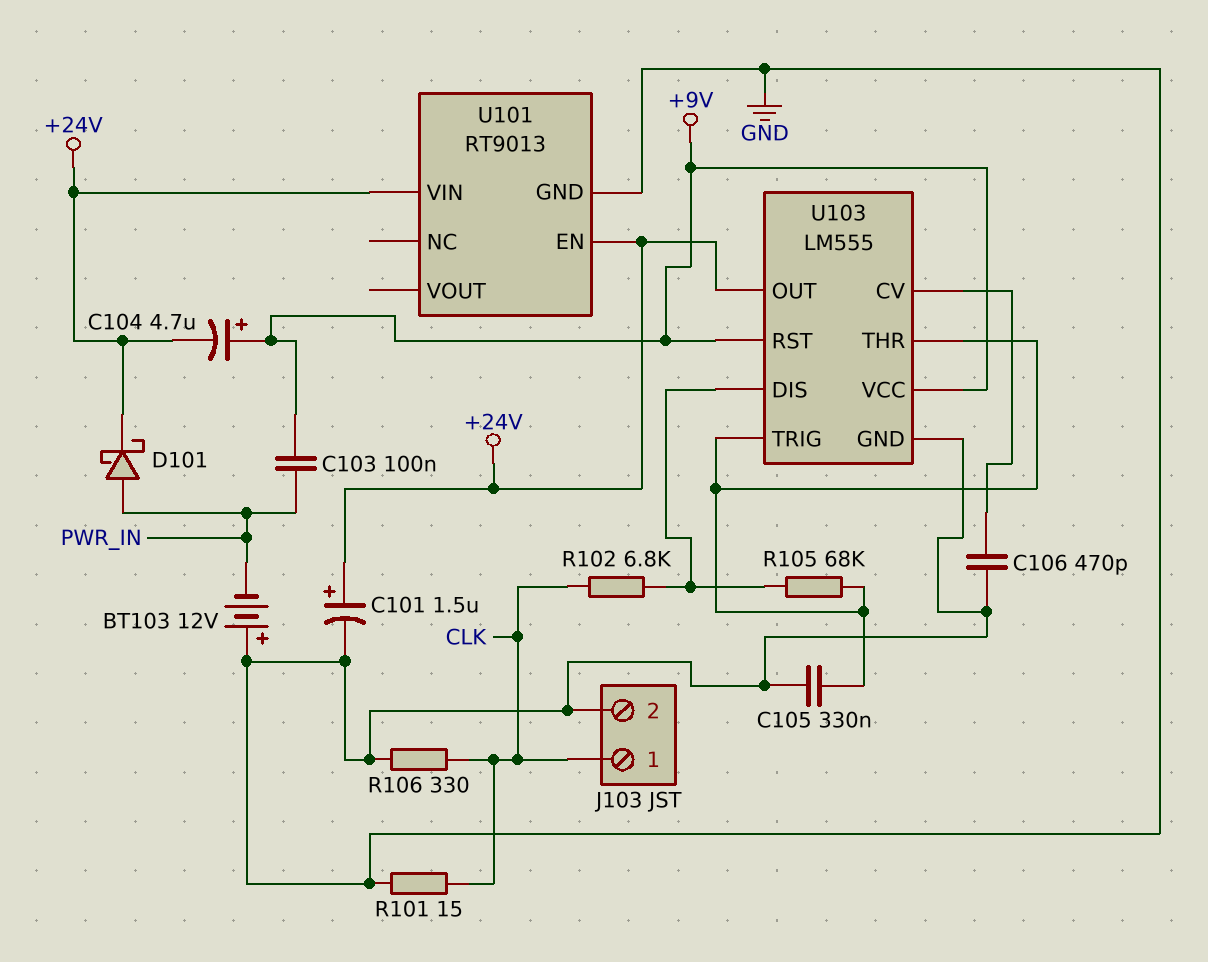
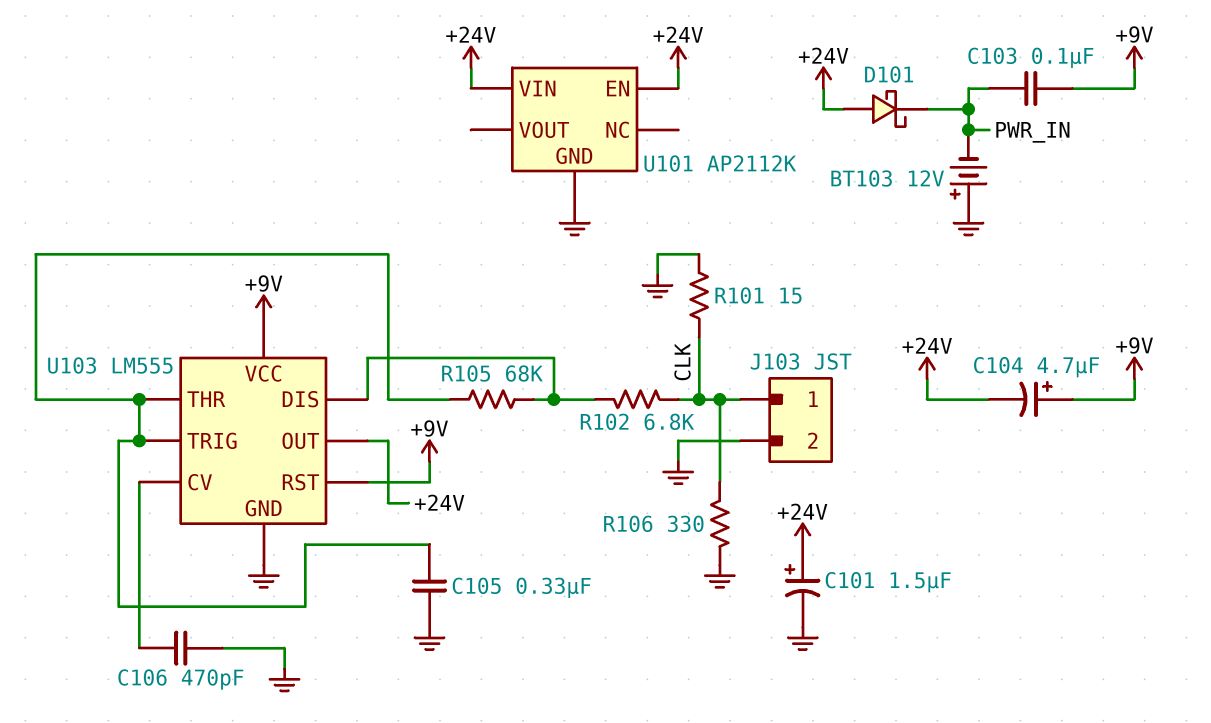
D101: schottky (A PWR_IN, K +24V) -> schottky (A +24V, K PWR_IN)
U101: RT9013 -> AP2112K

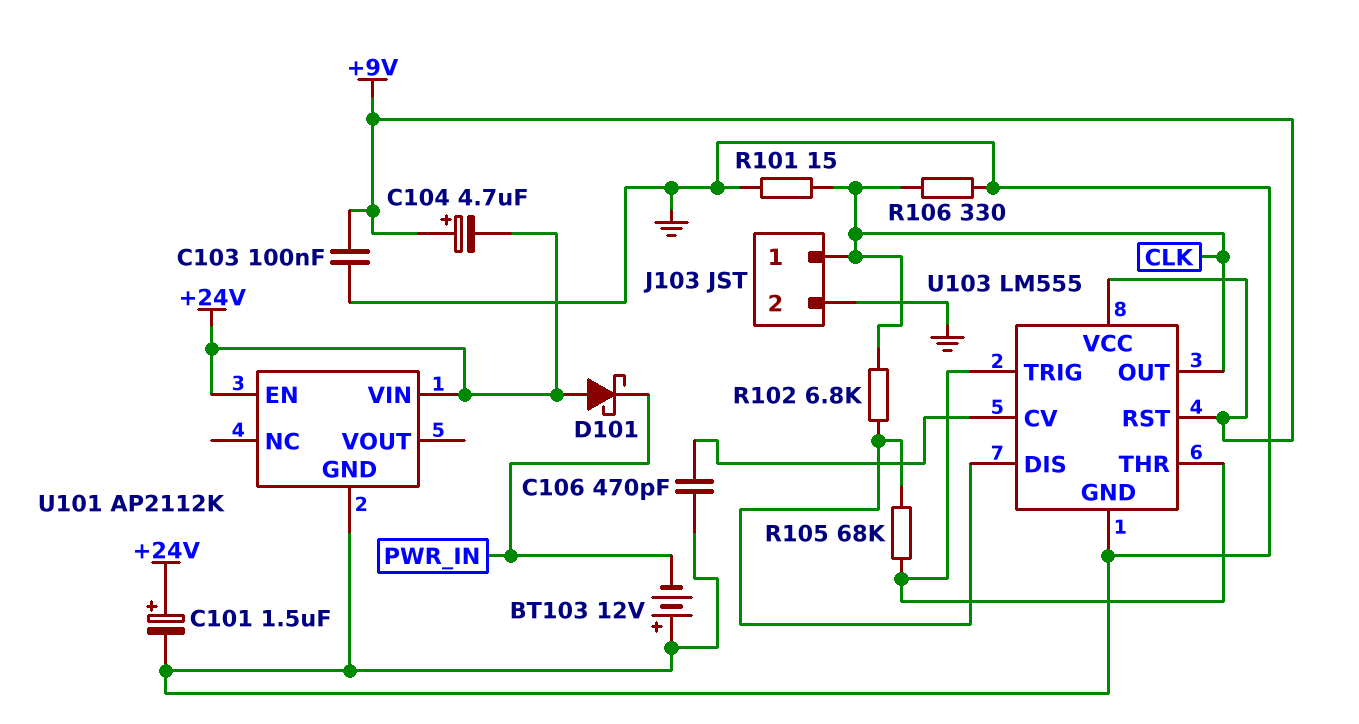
C103: 100nF (+9V, PWR_IN) -> 100nF (+9V, GND)
C105: 330nF (GND, U103/THR) -> none
U103 pin OUT: +24V -> CLK

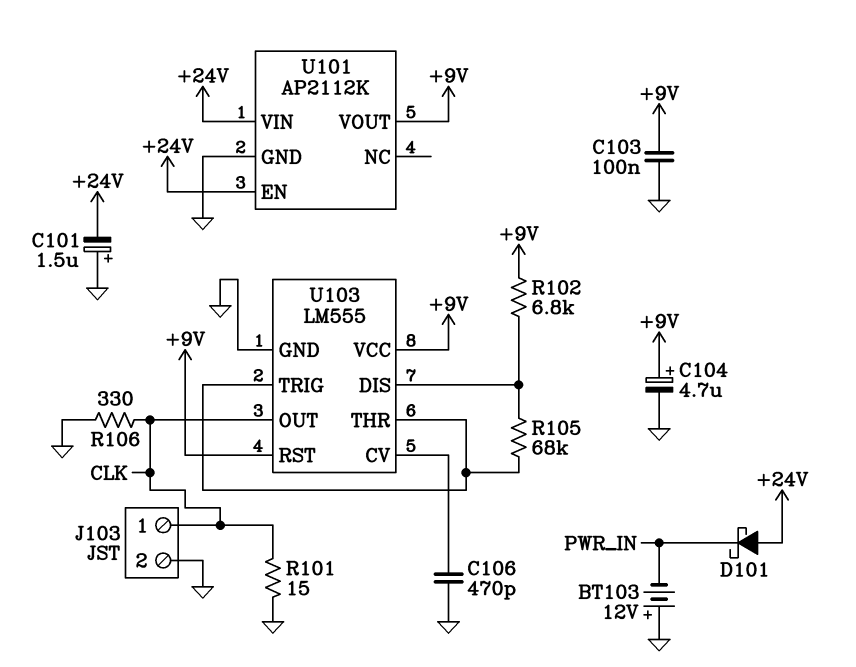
C101: 1.5uF (plus +24V, minus GND) -> 1.5uF (plus GND, minus +24V)
C104: 4.7uF (plus +9V, minus +24V) -> 4.7uF (plus +9V, minus GND)
R102: 6.8k (CLK, U103/DIS) -> 6.8k (+9V, U103/DIS)
U101 pin VOUT: none -> +9V

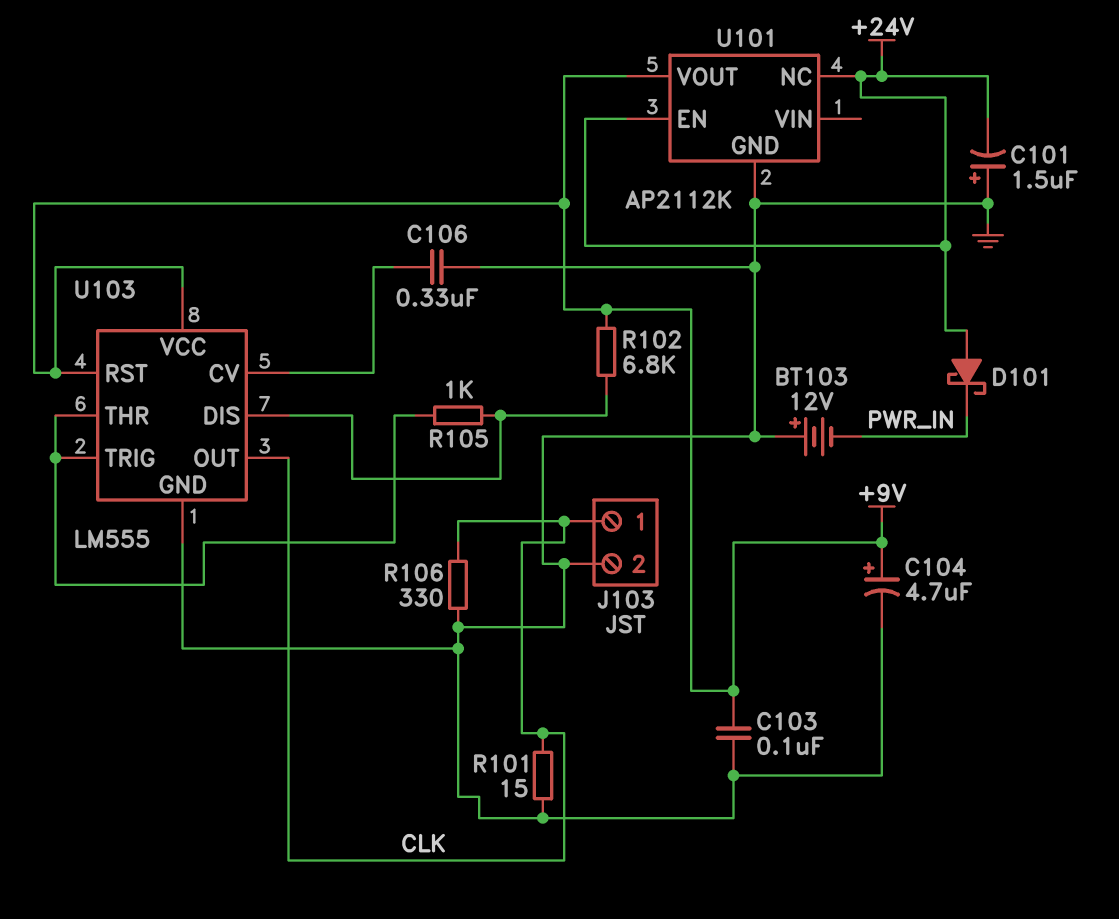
C106: 470pF (GND, U103/CV) -> 330nF (GND, U103/CV)
R105: 68k (U103/DIS, U103/THR) -> 1k (U103/DIS, U103/THR)
U101 pin NC: none -> +24V
U101 pin VIN: +24V -> none

